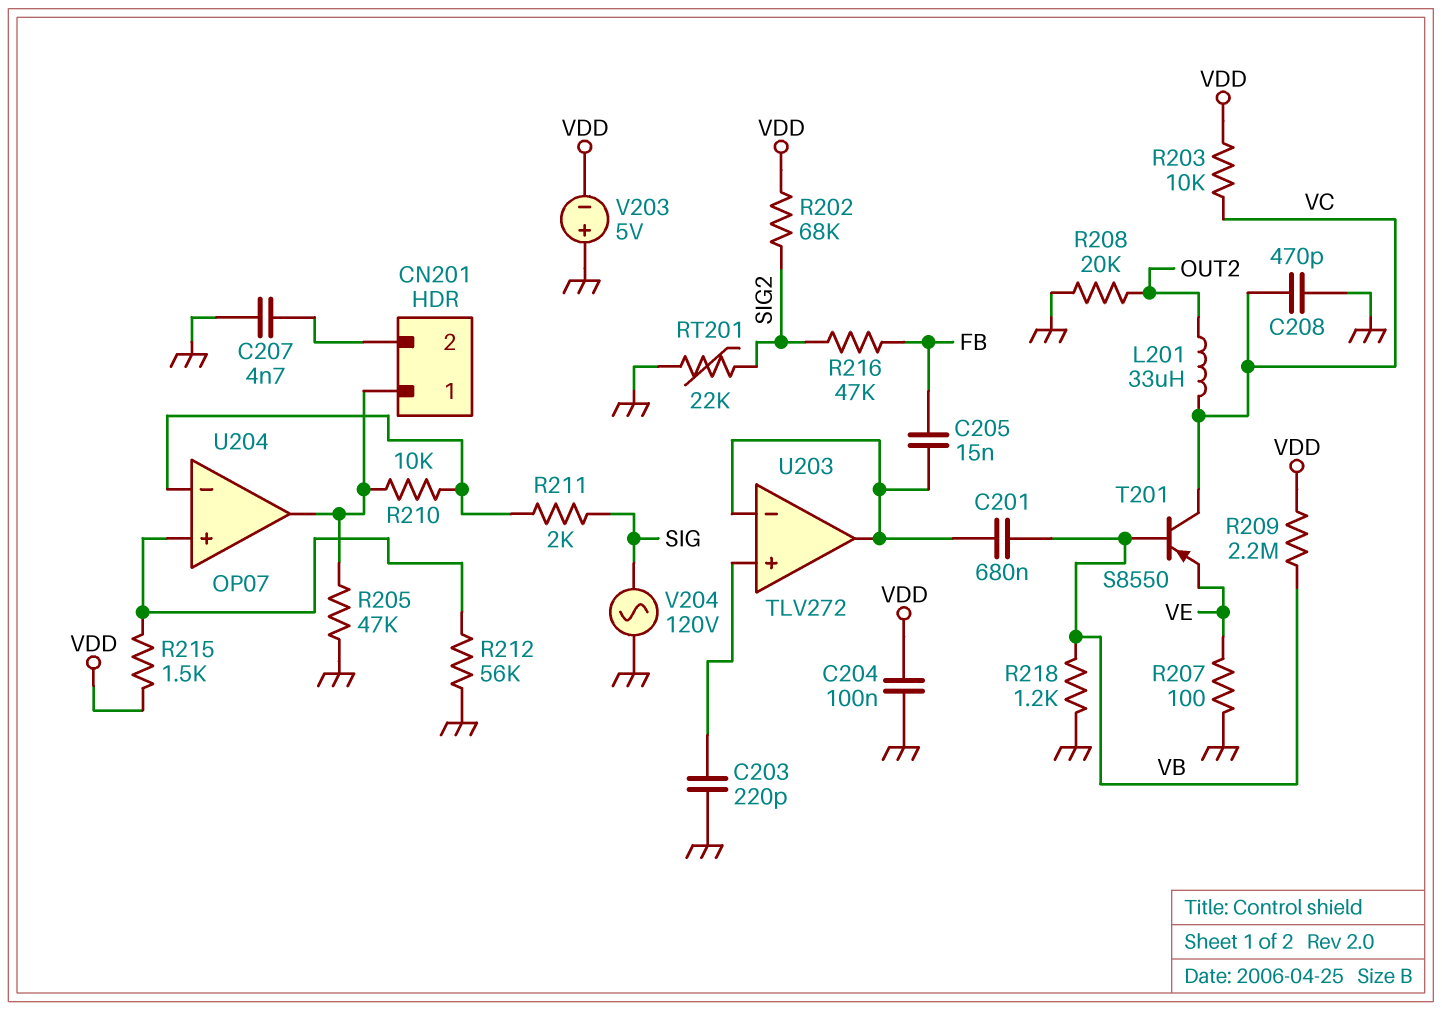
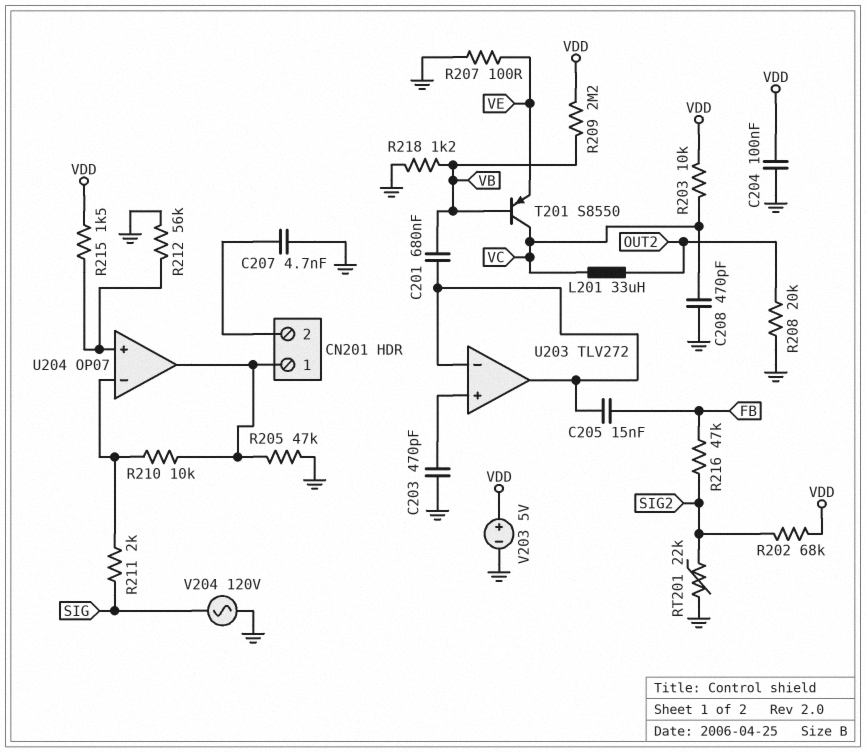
C203: 220pF (GND, U203/in+) -> 470pF (GND, U203/in+)
V203: 5V (plus GND, minus VDD) -> 5V (plus VDD, minus GND)

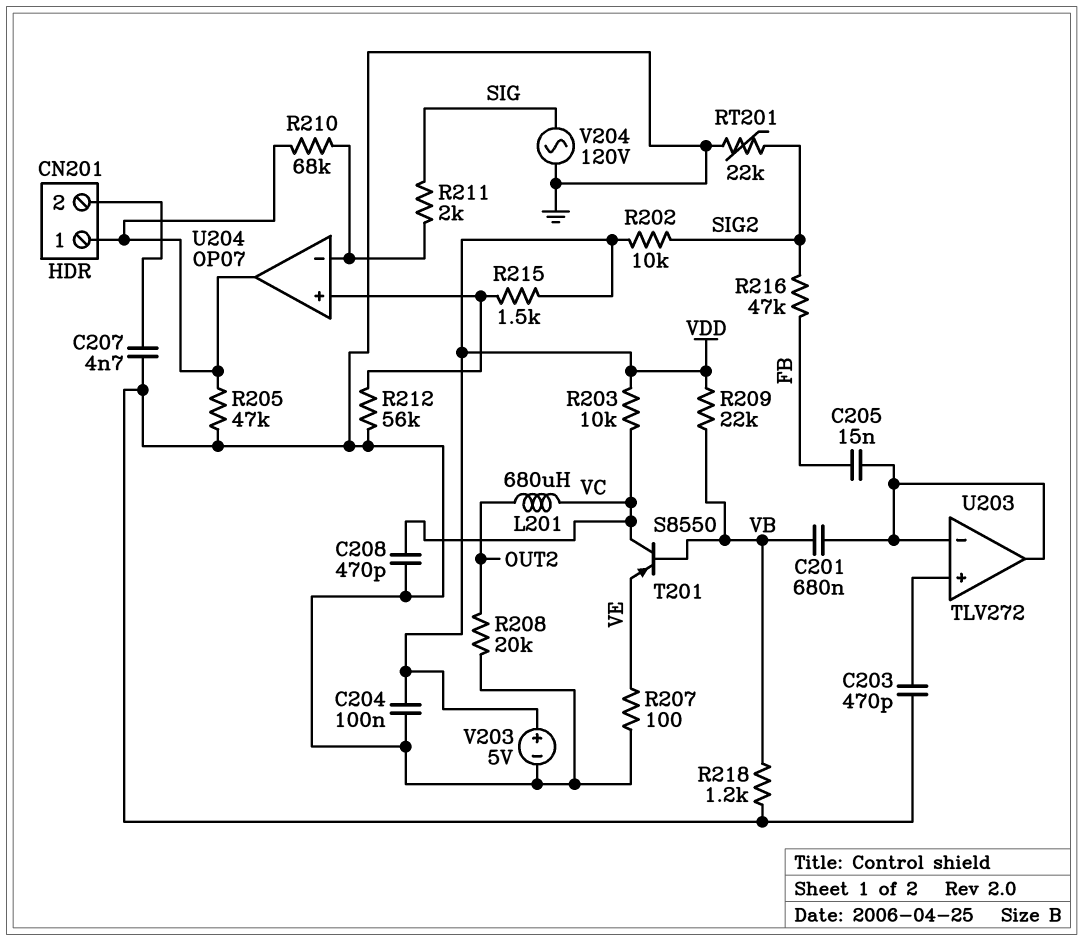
L201: 33uH (OUT2, VC) -> 680uH (OUT2, VC)
R202: 68k (SIG2, VDD) -> 10k (SIG2, VDD)
R209: 2.2M (VB, VDD) -> 22k (VB, VDD)
R210: 10k (CN201/1, U204/in-) -> 68k (CN201/1, U204/in-)

